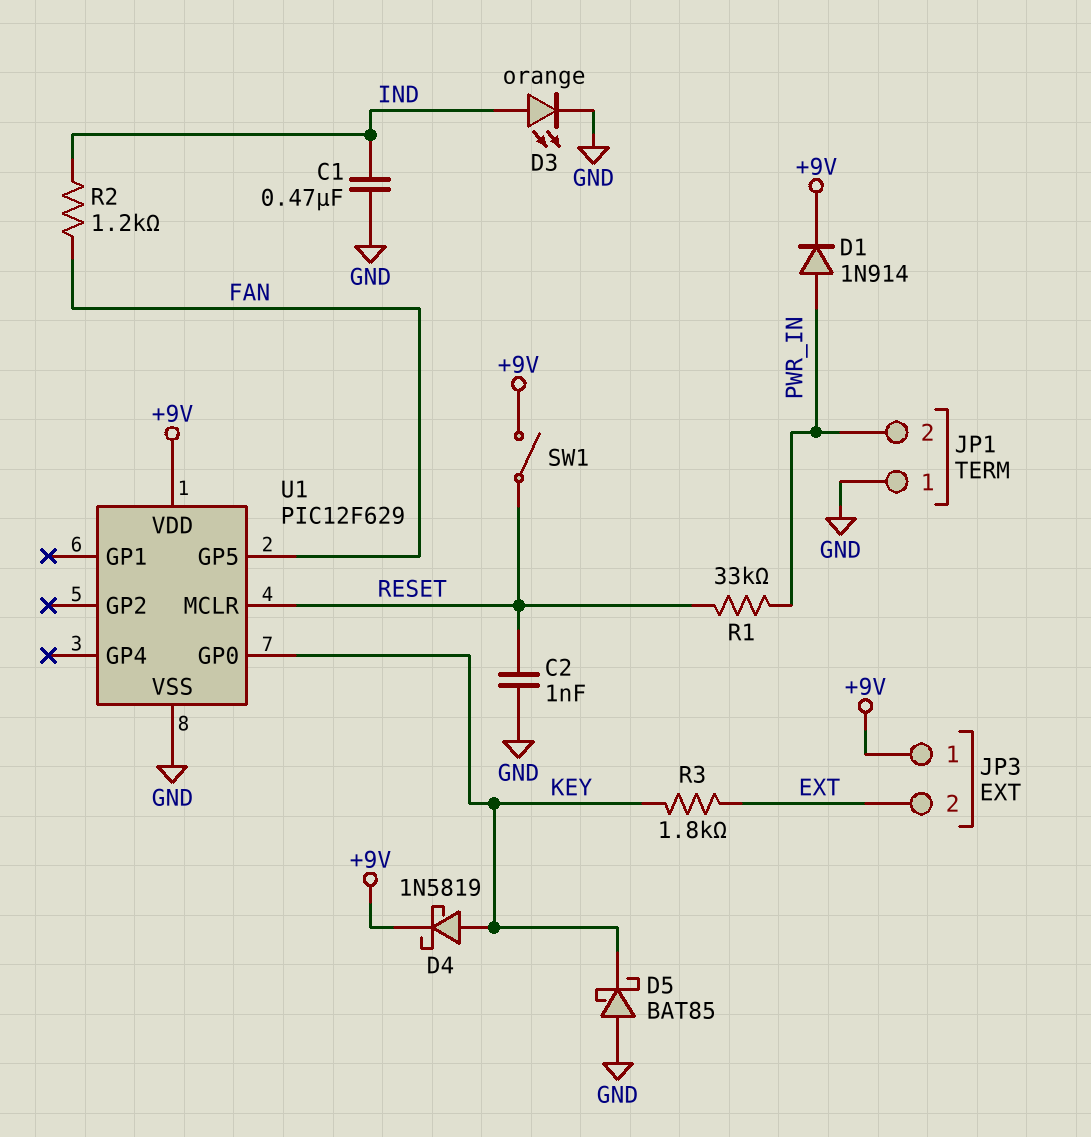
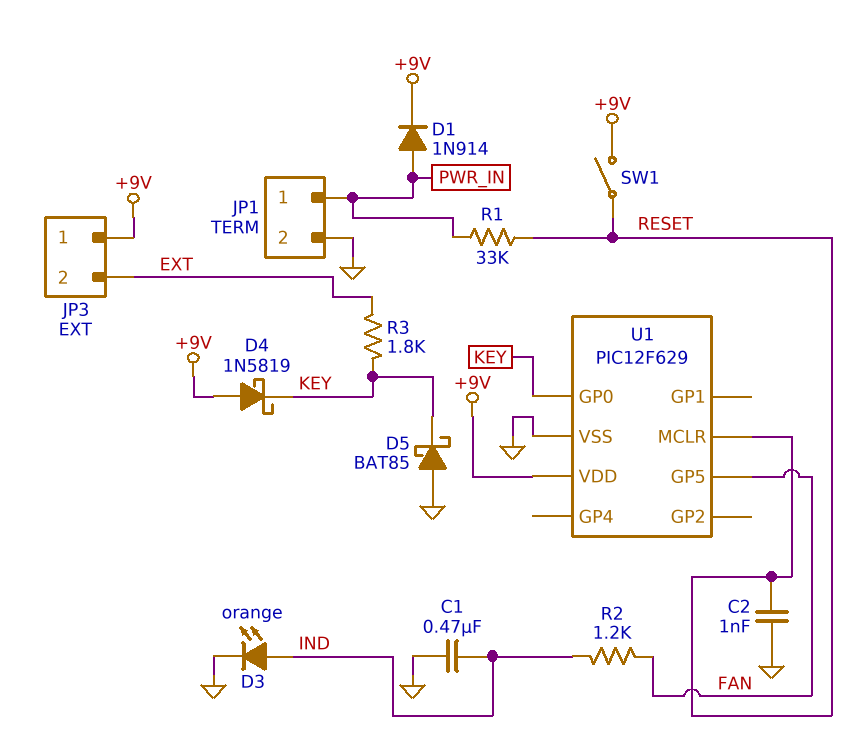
D4: schottky 1N5819 (A KEY, K +9V) -> schottky 1N5819 (A +9V, K KEY)
JP1 pin 1: GND -> PWR_IN
JP1 pin 2: PWR_IN -> GND

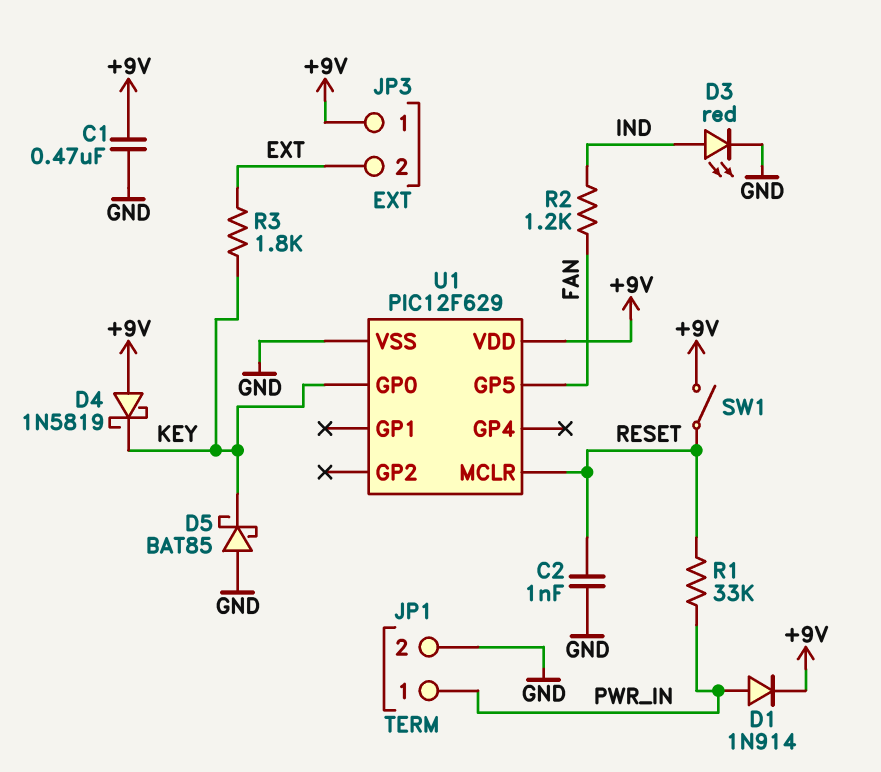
C1: 470nF (GND, IND) -> 470nF (+9V, GND)
D3: LED orange (A IND, K GND) -> LED red (A IND, K GND)

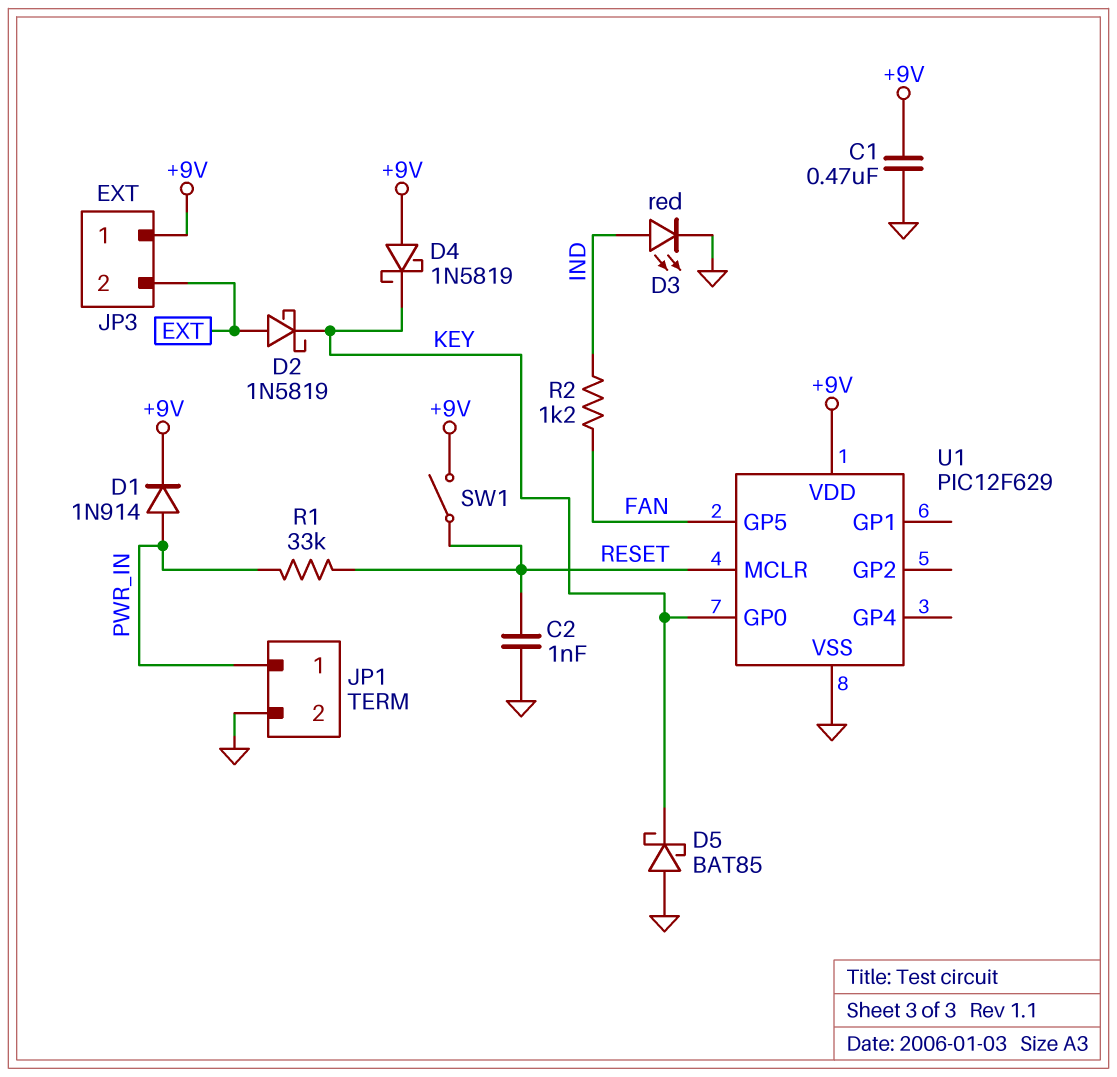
D2: none -> schottky 1N5819 (A EXT, K KEY)
R3: 1.8k (EXT, KEY) -> none

